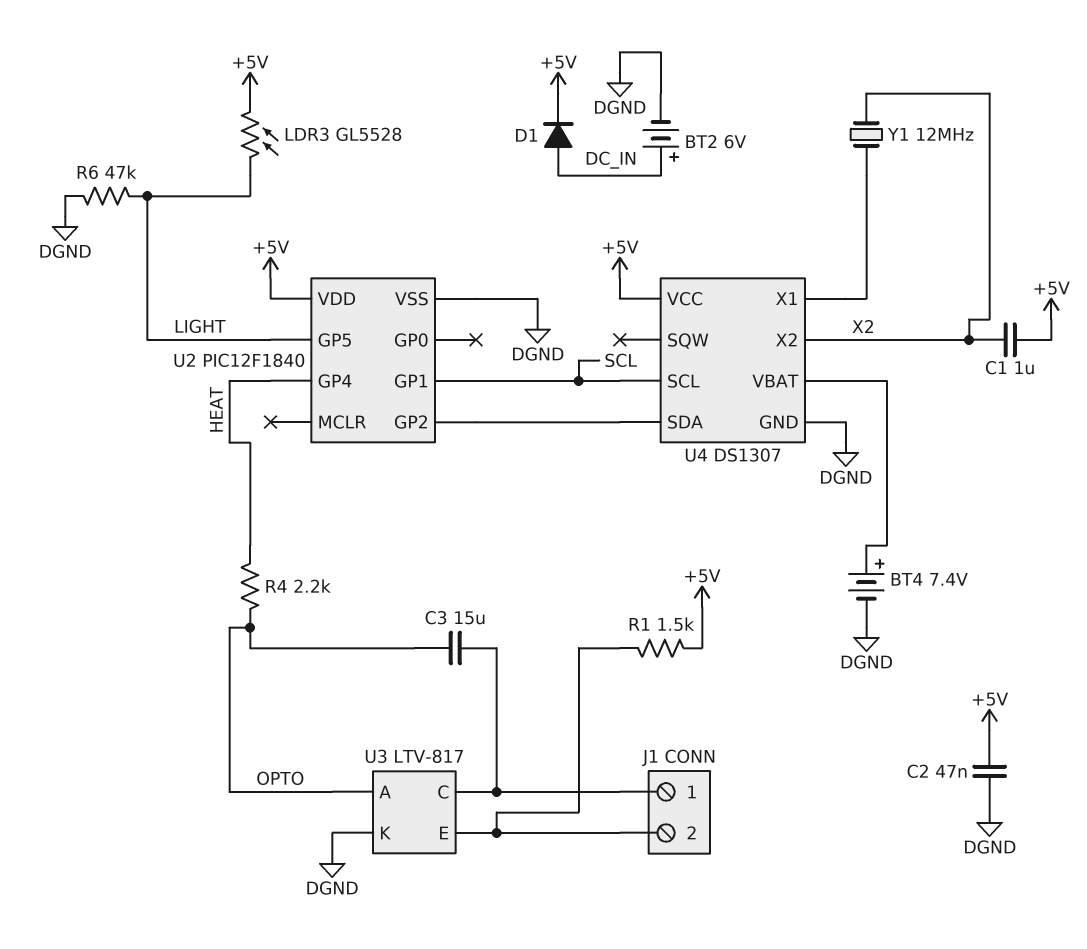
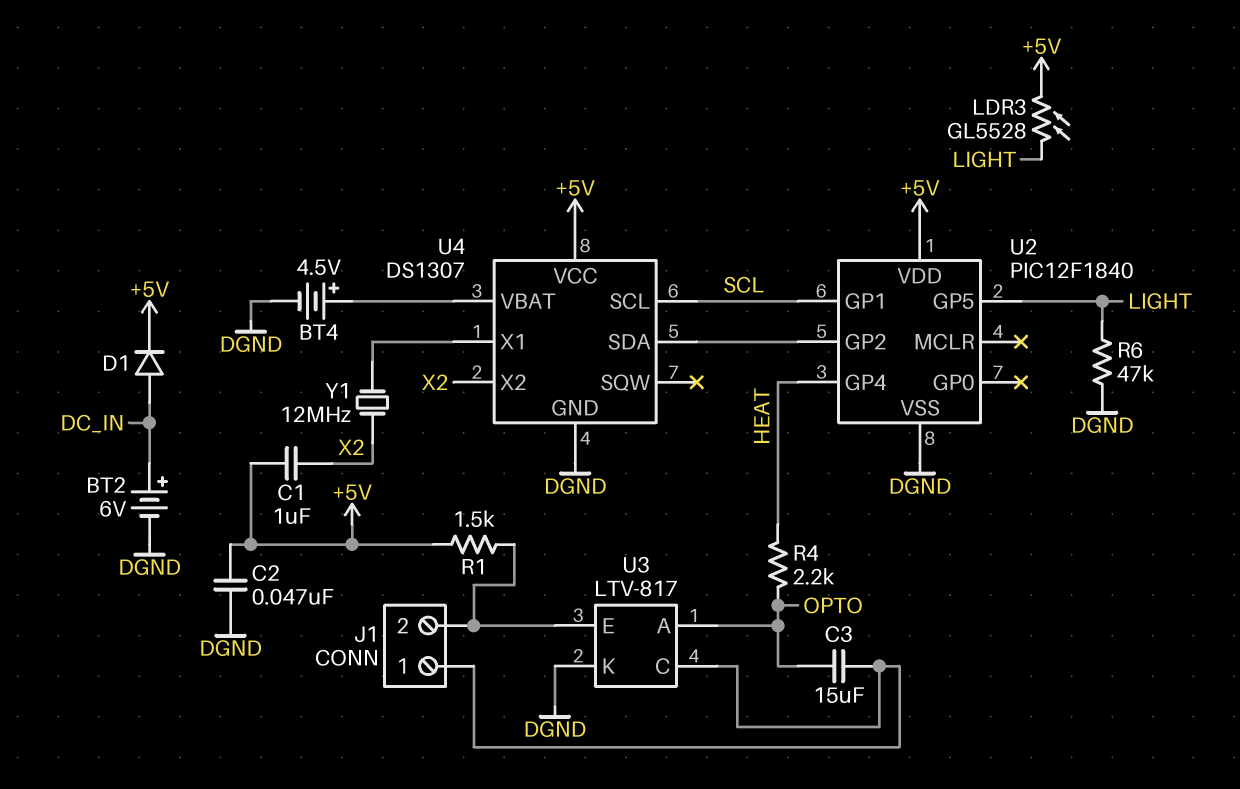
BT4: 7.4V (plus U4/VBAT, minus DGND) -> 4.5V (plus U4/VBAT, minus DGND)

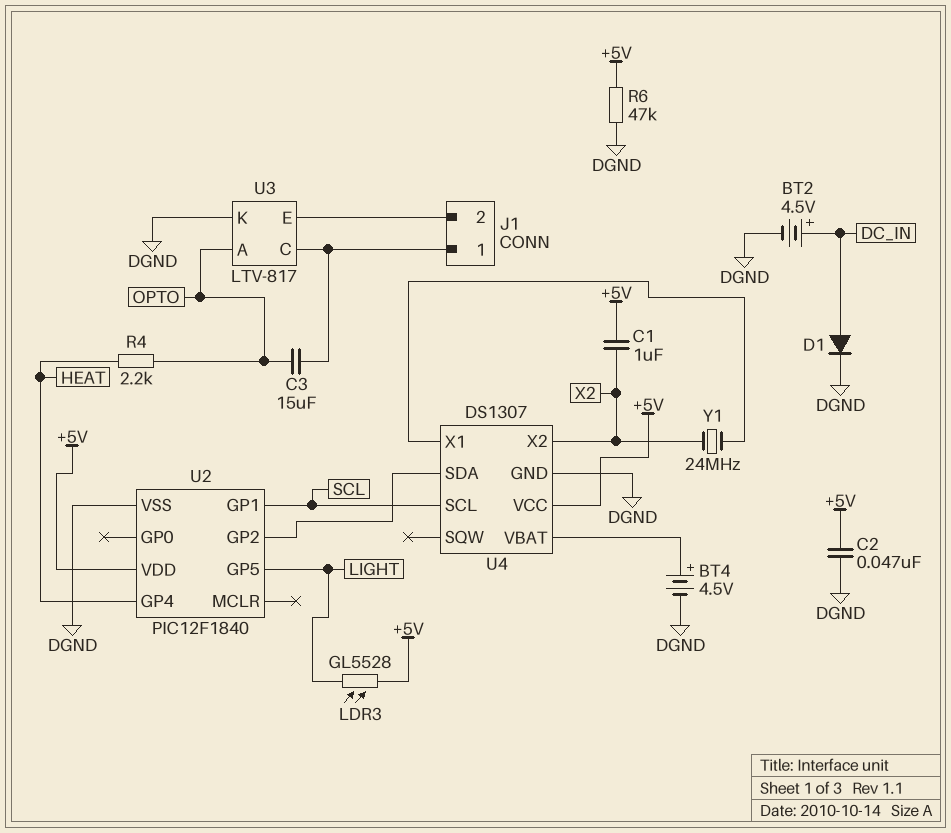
BT2: 6V (plus DC_IN, minus DGND) -> 4.5V (plus DC_IN, minus DGND)
D1: diode (A DC_IN, K +5V) -> diode (A DC_IN, K DGND)
R1: 1.5k (+5V, J1/2) -> none
R6: 47k (DGND, LIGHT) -> 47k (+5V, DGND)
Y1: 12MHz (U4/X1, X2) -> 24MHz (U4/X1, X2)

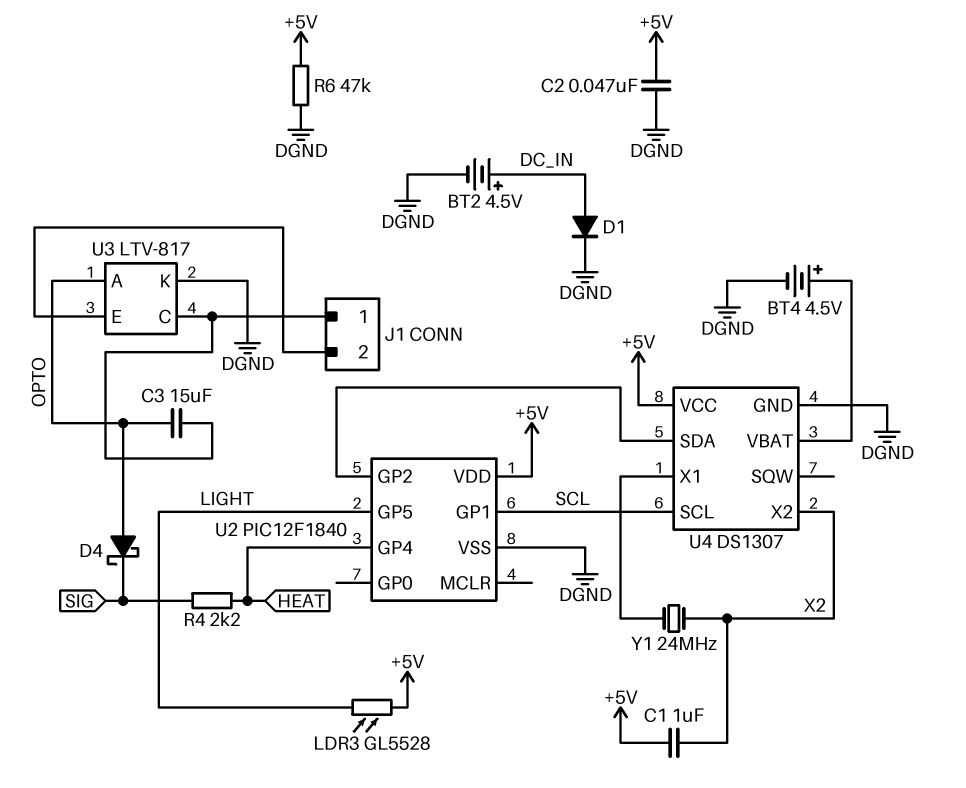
D4: none -> schottky (A OPTO, K SIG)
R4: 2.2k (HEAT, OPTO) -> 2.2k (HEAT, SIG)

